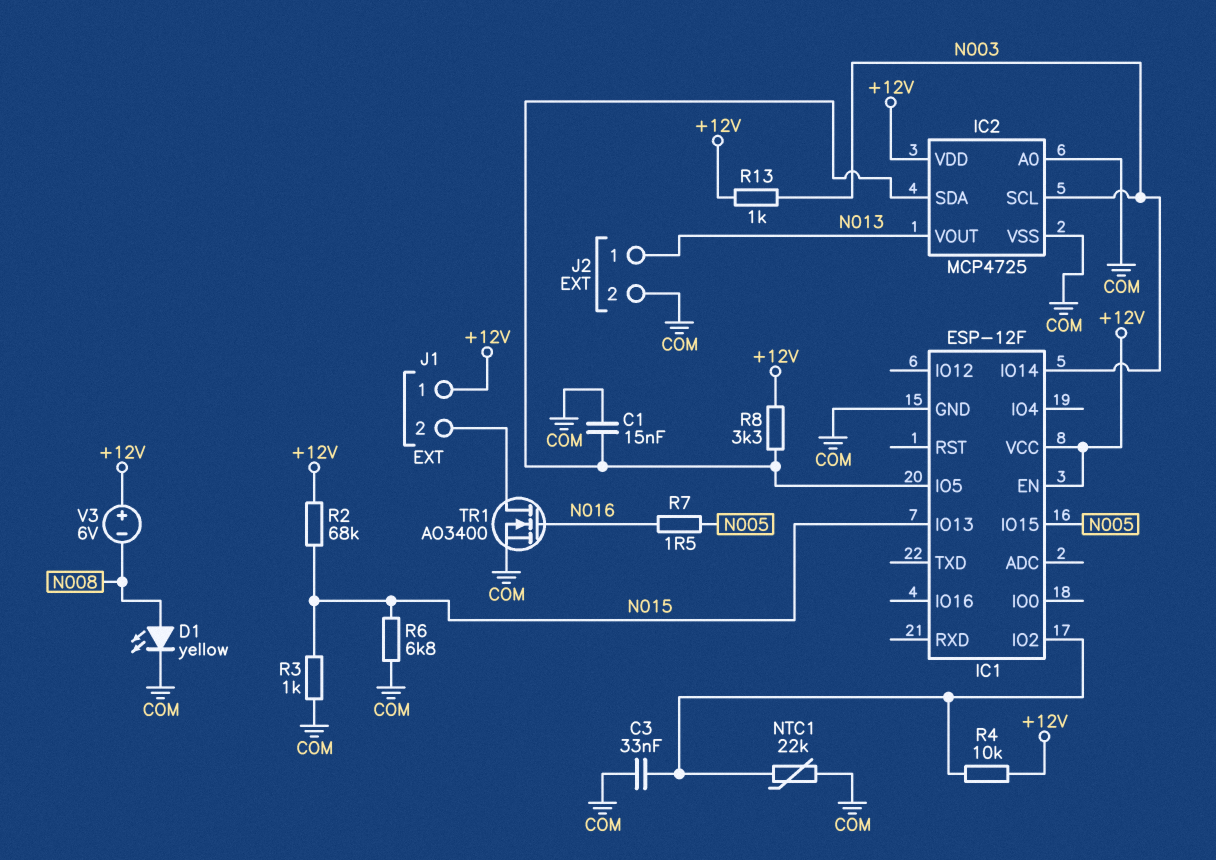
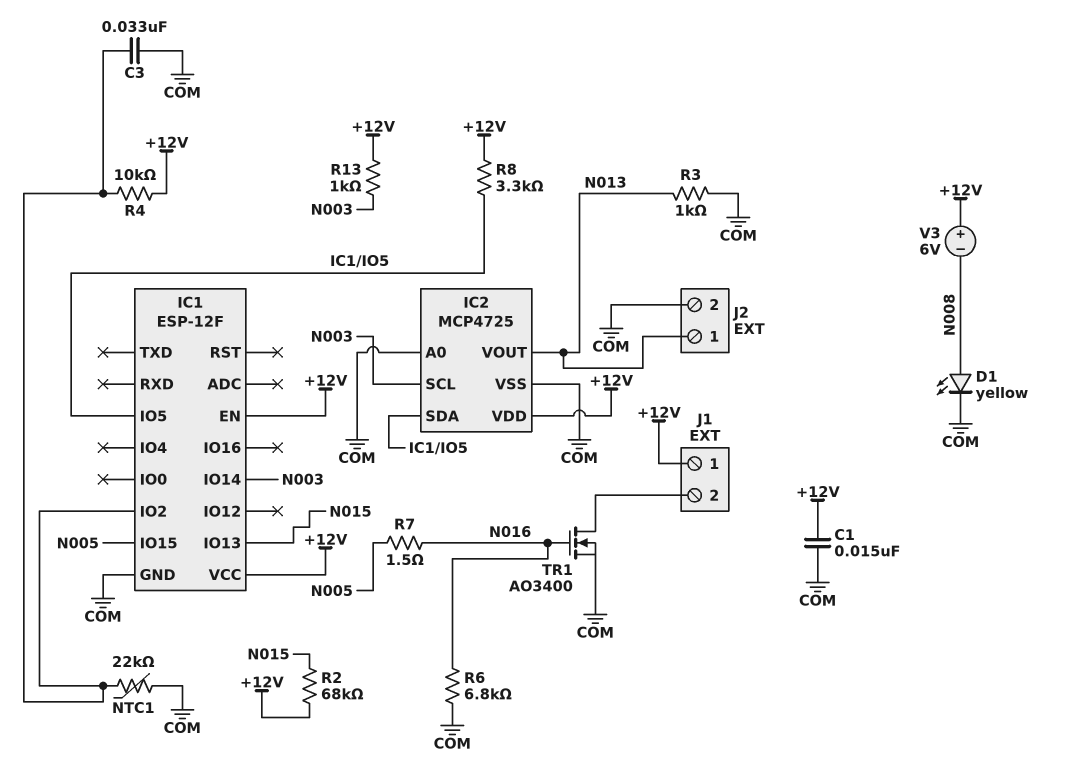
C1: 15nF (COM, IC1/IO5) -> 15nF (+12V, COM)
R3: 1k (COM, N015) -> 1k (COM, N013)
R6: 6.8k (COM, N015) -> 6.8k (COM, N016)

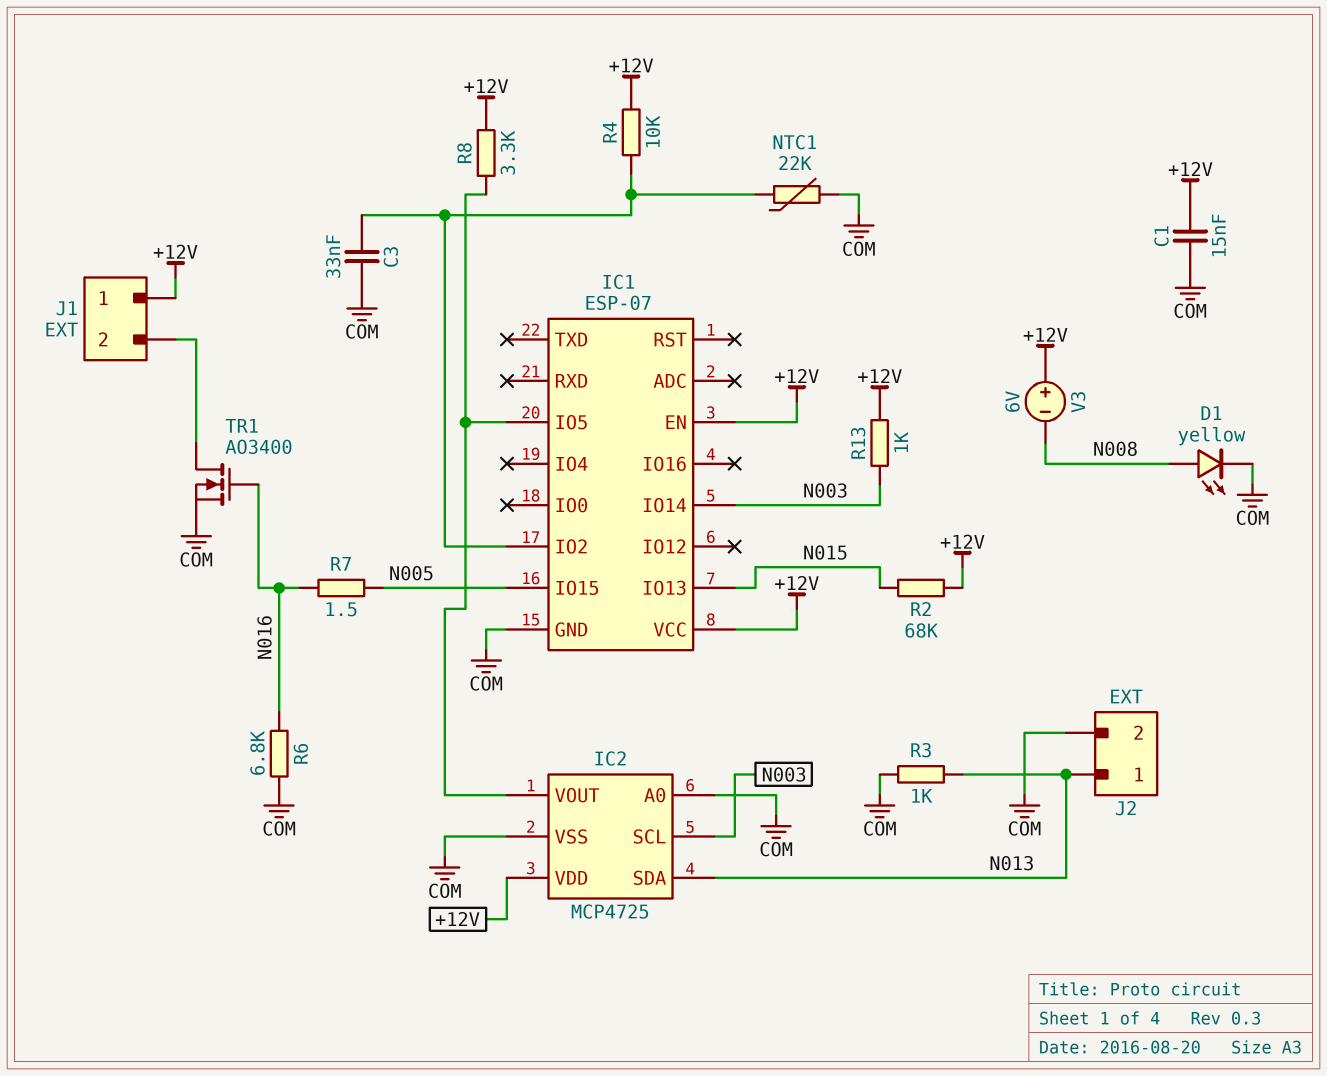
IC1: ESP-12F -> ESP-07
IC2 pin SDA: IC1/IO5 -> N013
IC2 pin VOUT: N013 -> IC1/IO5

